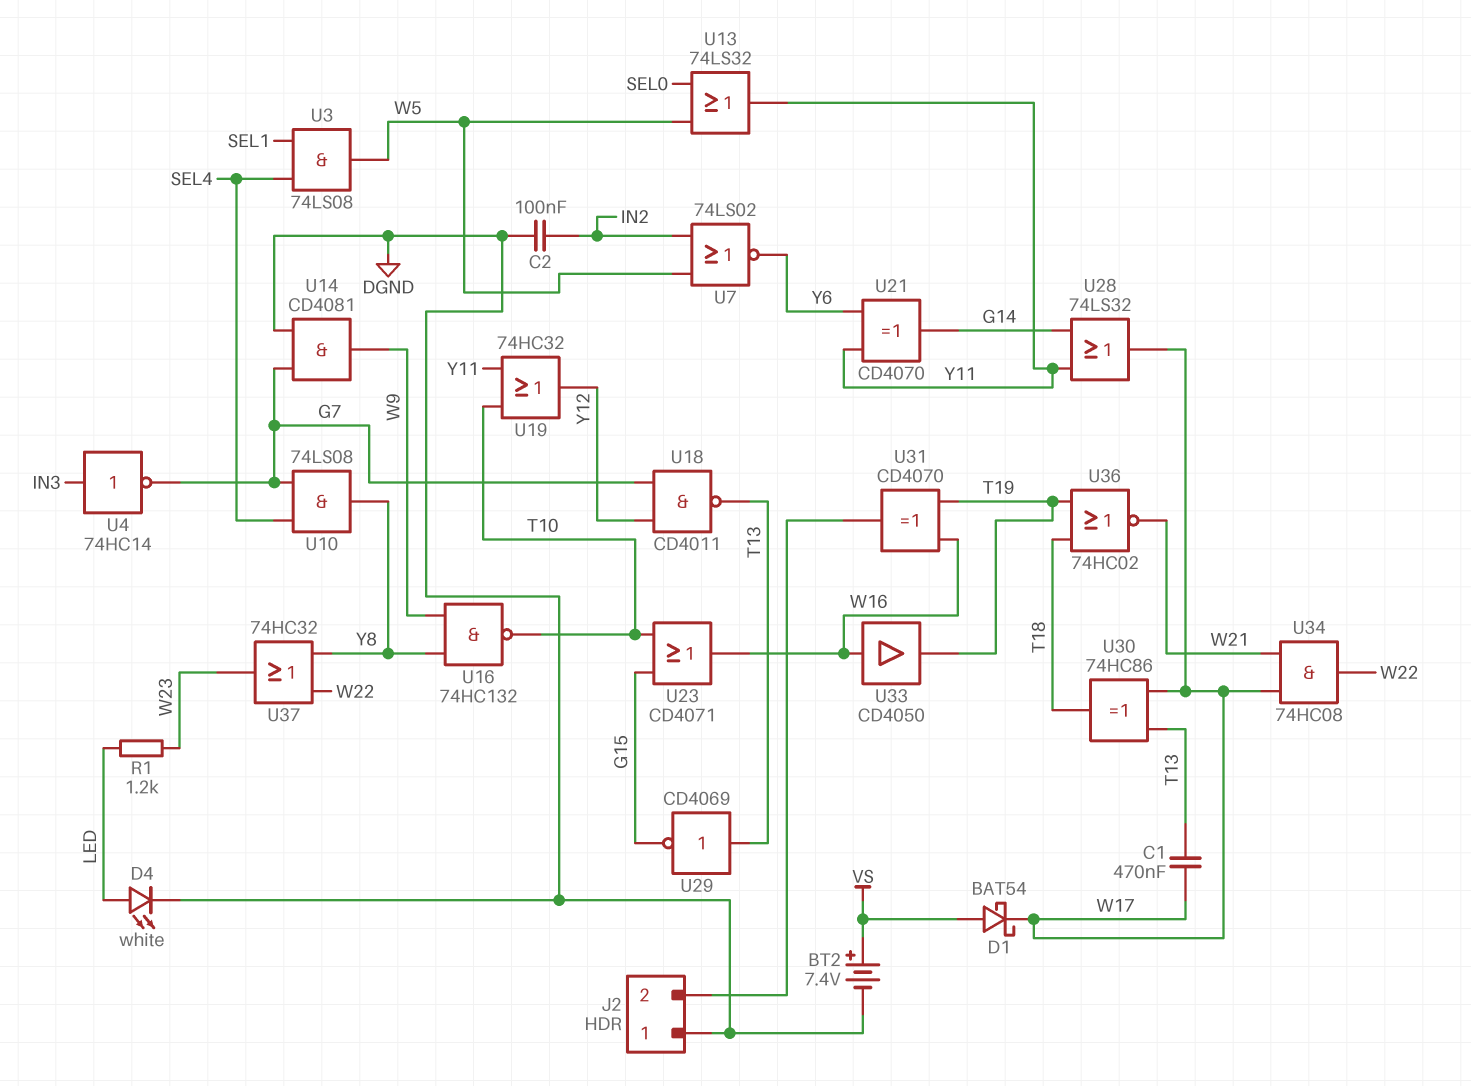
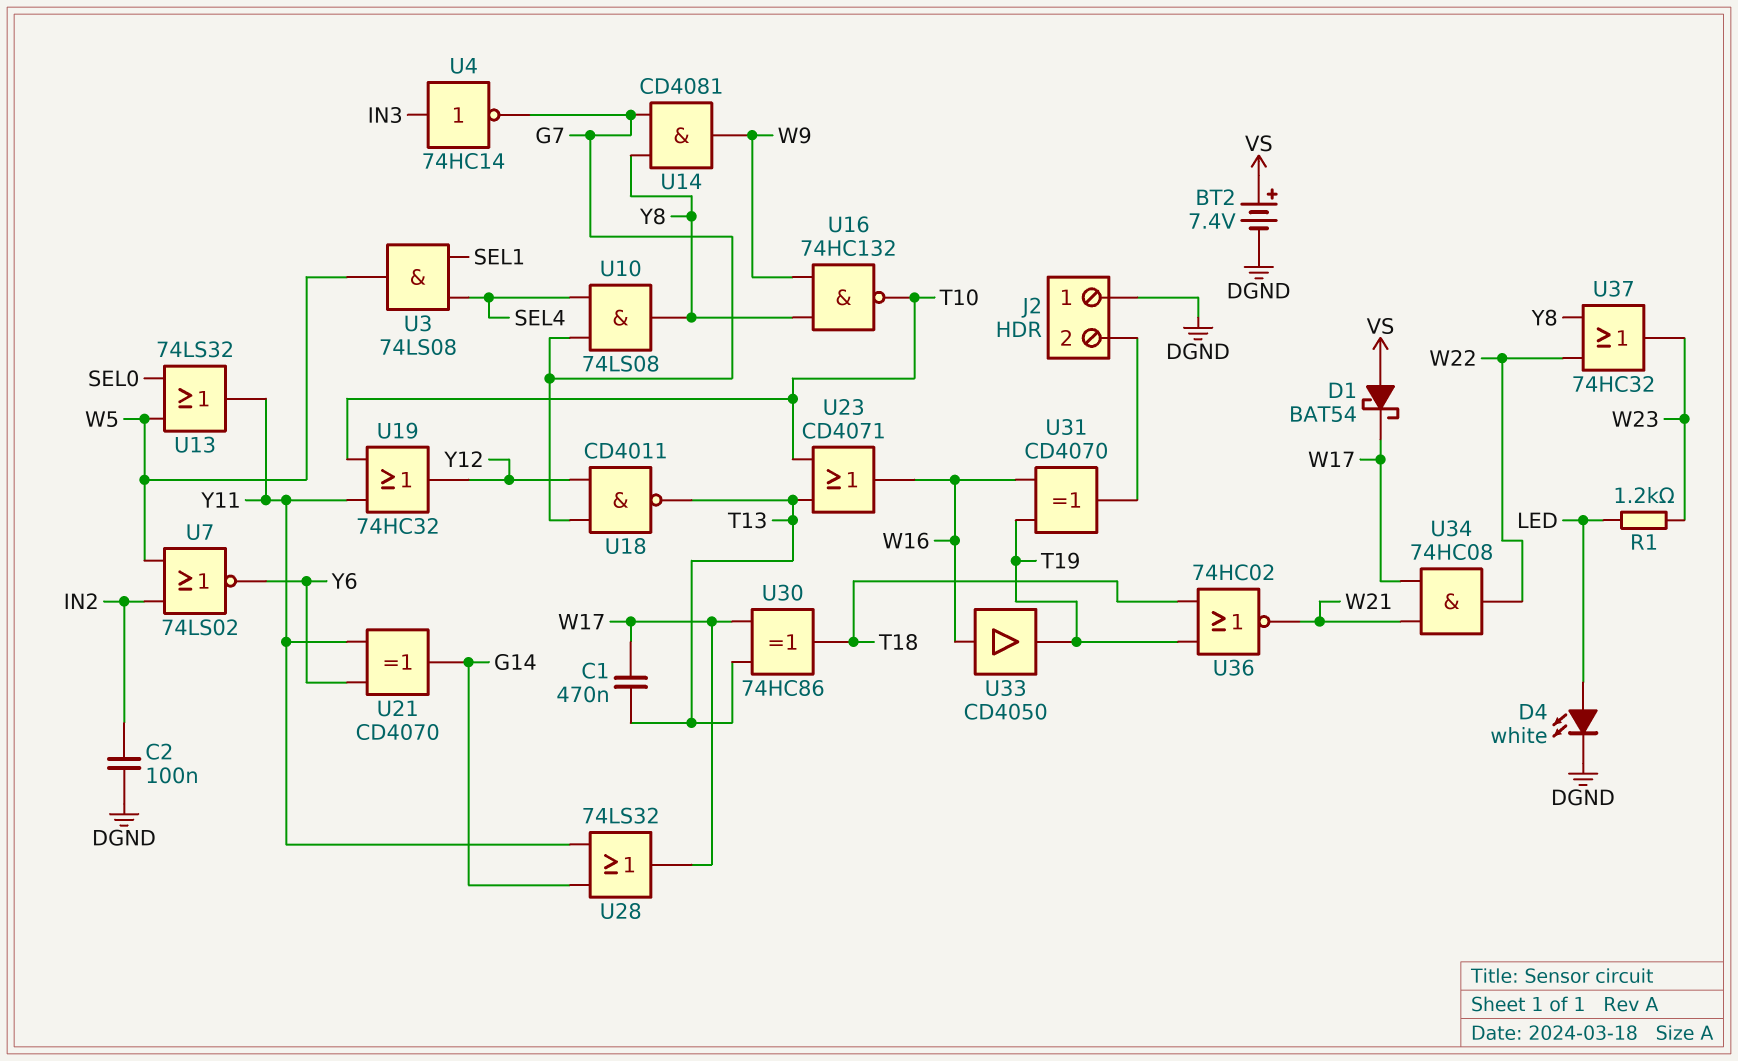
U14: AND CD4081 (in DGND, in G7, out W9) -> AND CD4081 (in G7, in Y8, out W9)
U23: OR CD4071 (in G15, in T10, out W16) -> OR CD4071 (in T10, in T13, out W16)
U29: NOT CD4069 (in T13, out G15) -> none

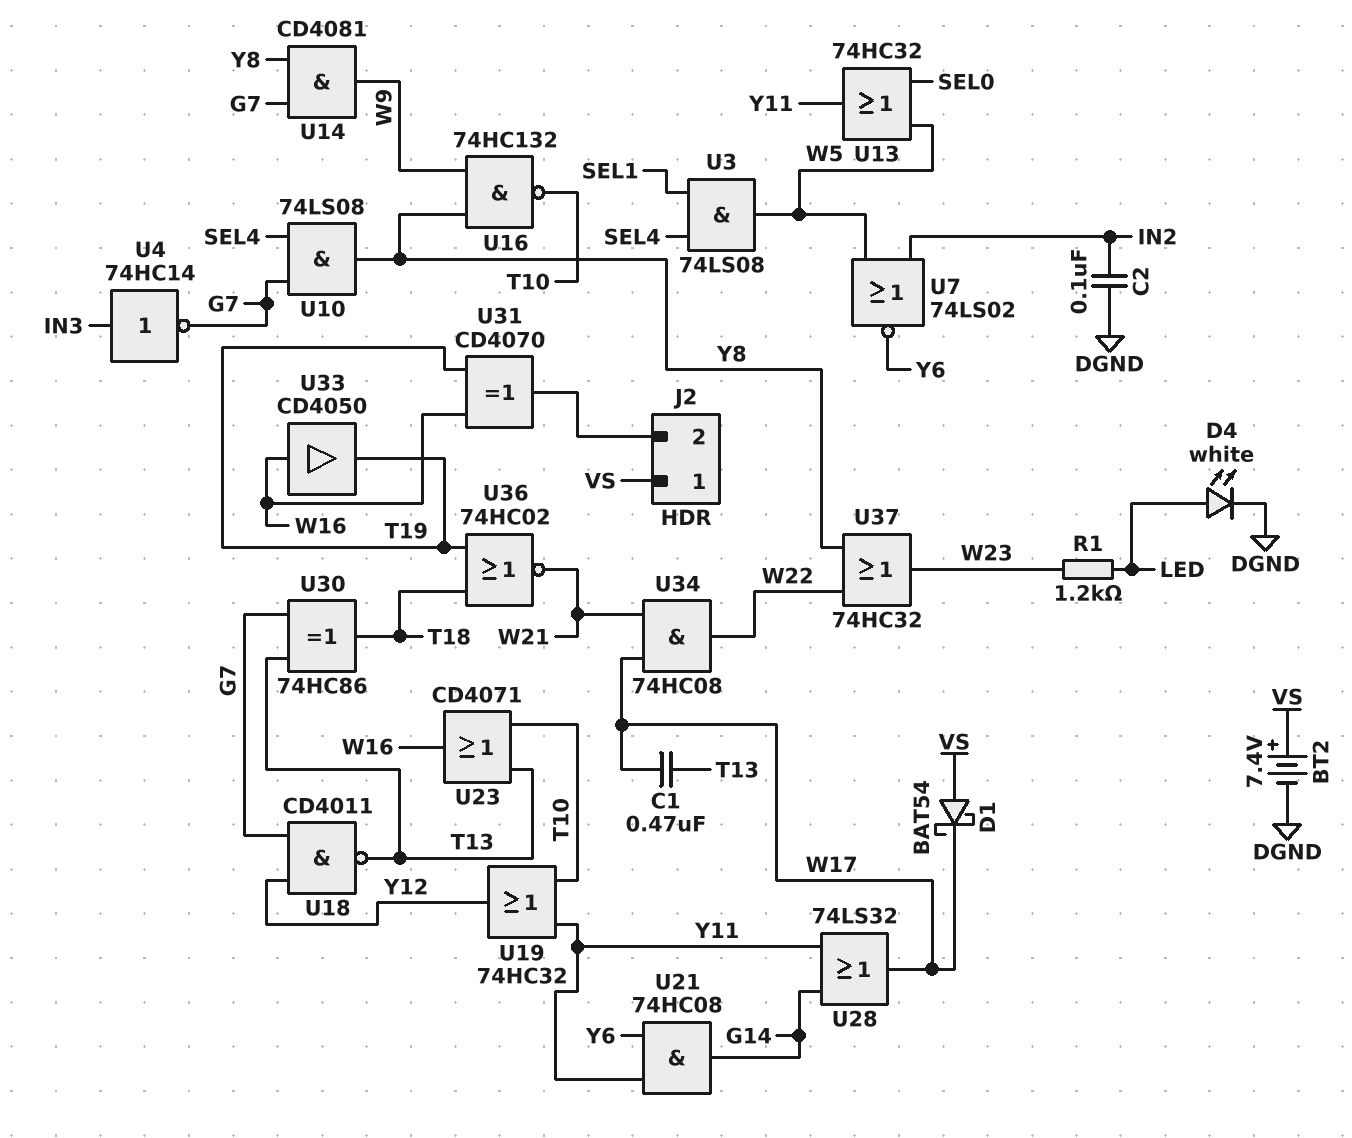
J2 pin 1: DGND -> VS
U13: OR 74LS32 (in SEL0, in W5, out Y11) -> OR 74HC32 (in SEL0, in W5, out Y11)
U21: XOR CD4070 (in Y6, in Y11, out G14) -> AND 74HC08 (in Y6, in Y11, out G14)
U30: XOR 74HC86 (in T13, in W17, out T18) -> XOR 74HC86 (in G7, in T13, out T18)

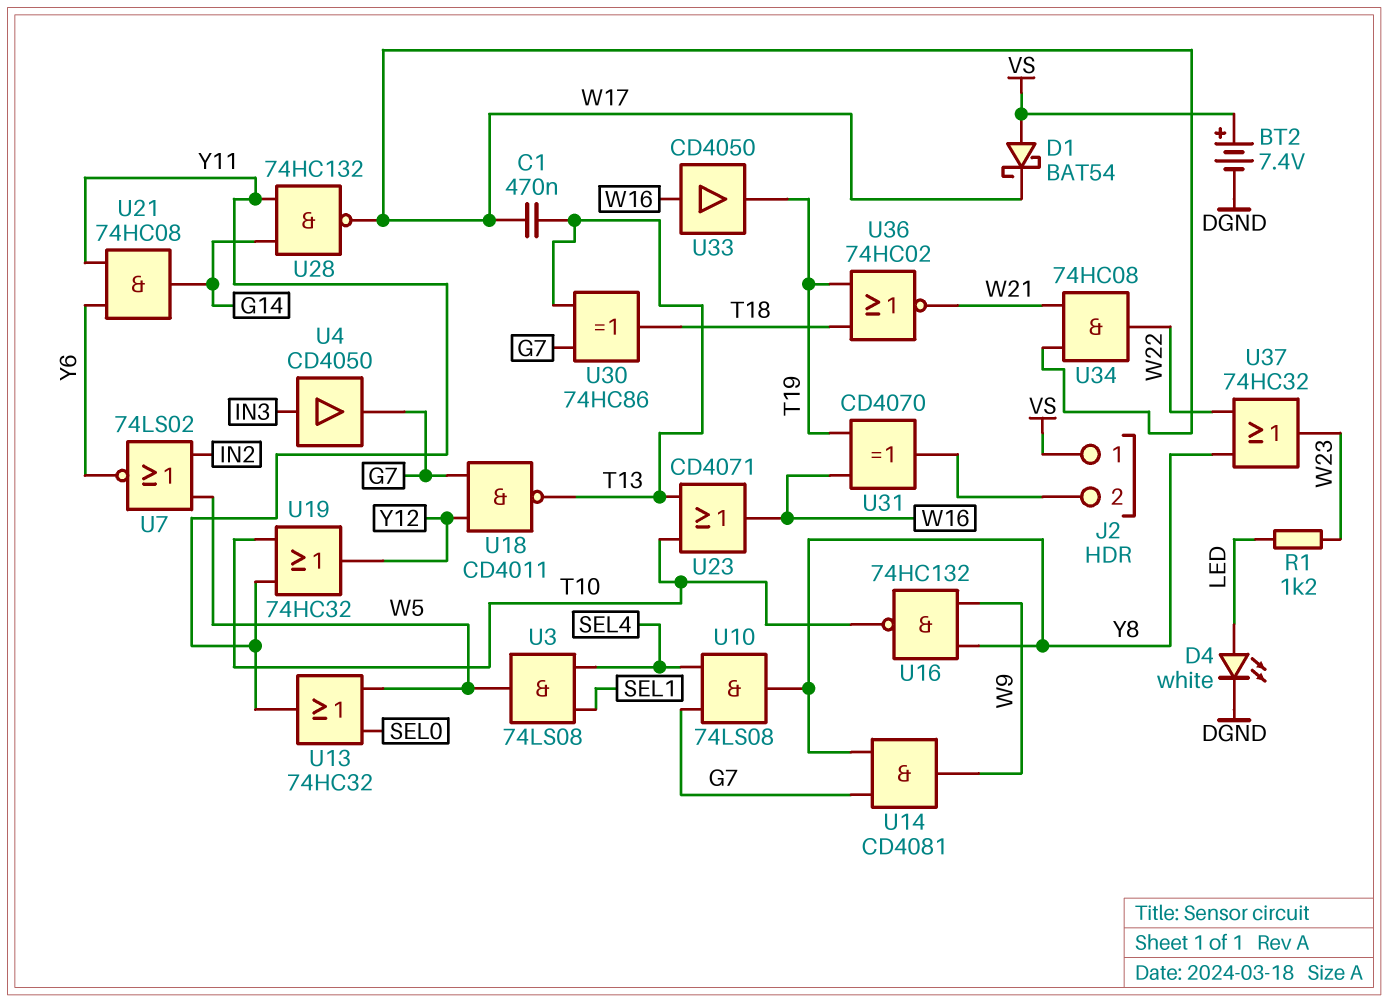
C2: 100nF (DGND, IN2) -> none
U4: NOT 74HC14 (in IN3, out G7) -> buffer CD4050 (in IN3, out G7)
U28: OR 74LS32 (in G14, in Y11, out W17) -> NAND 74HC132 (in G14, in Y11, out W17)

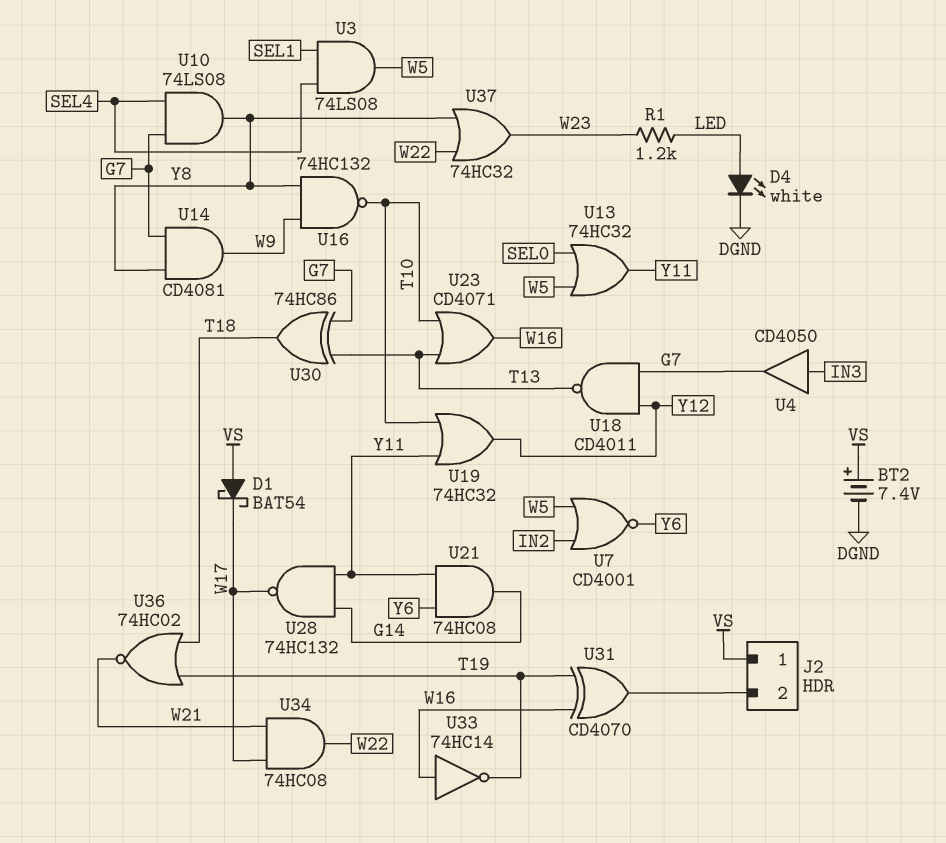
C1: 470nF (T13, W17) -> none
U7: NOR 74LS02 (in IN2, in W5, out Y6) -> NOR CD4001 (in IN2, in W5, out Y6)
U33: buffer CD4050 (in W16, out T19) -> NOT 74HC14 (in W16, out T19)

